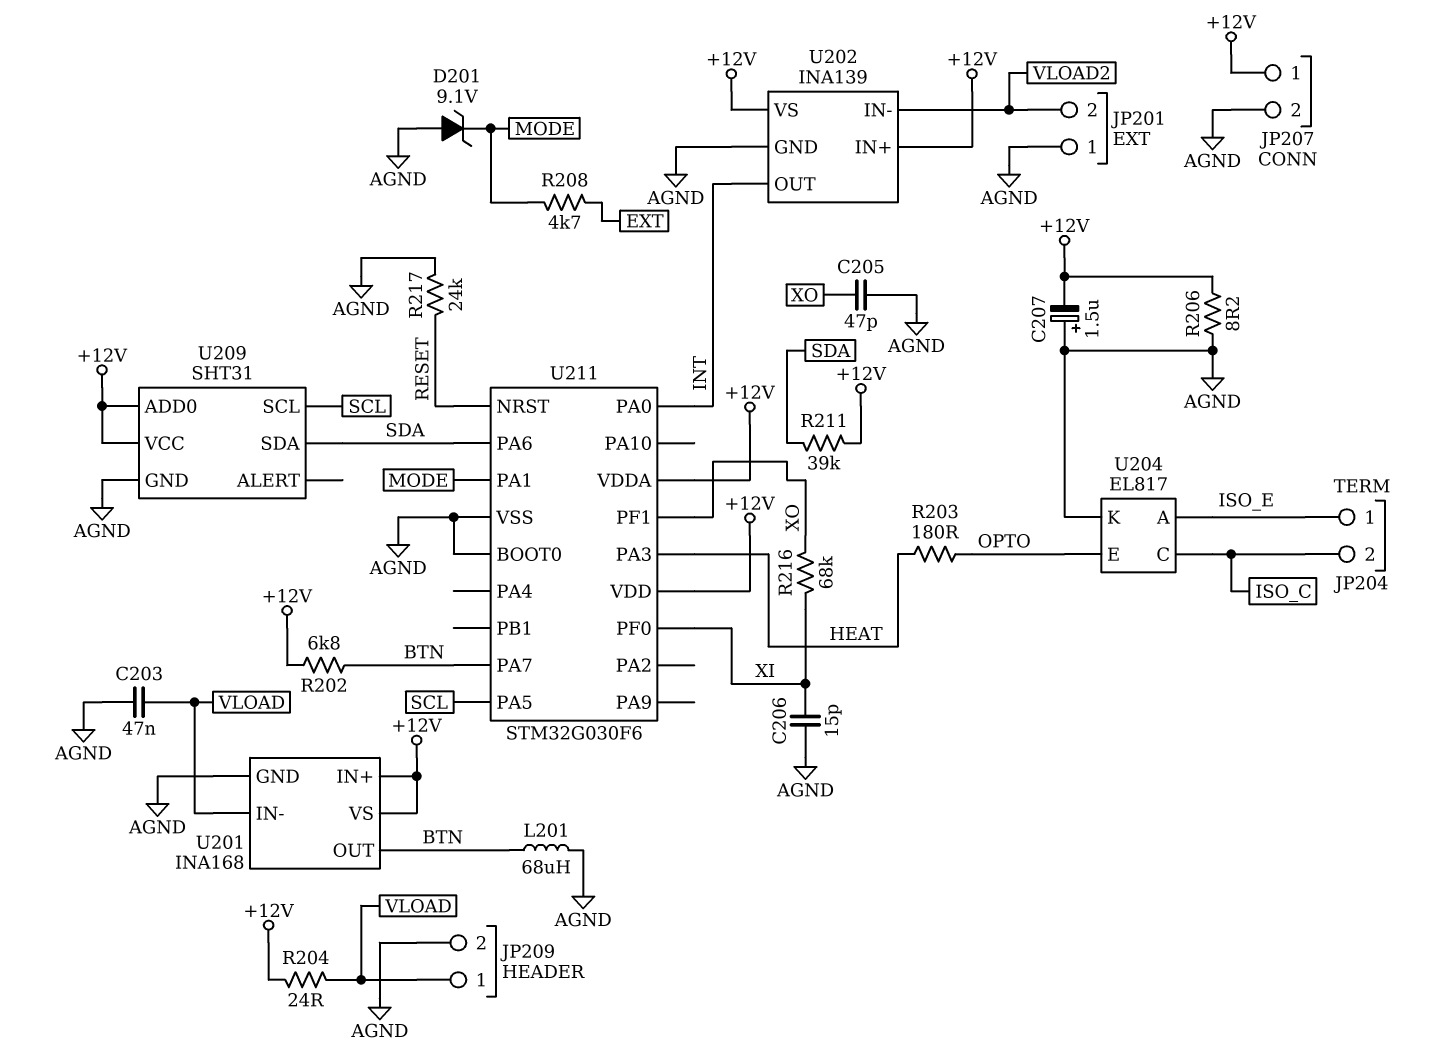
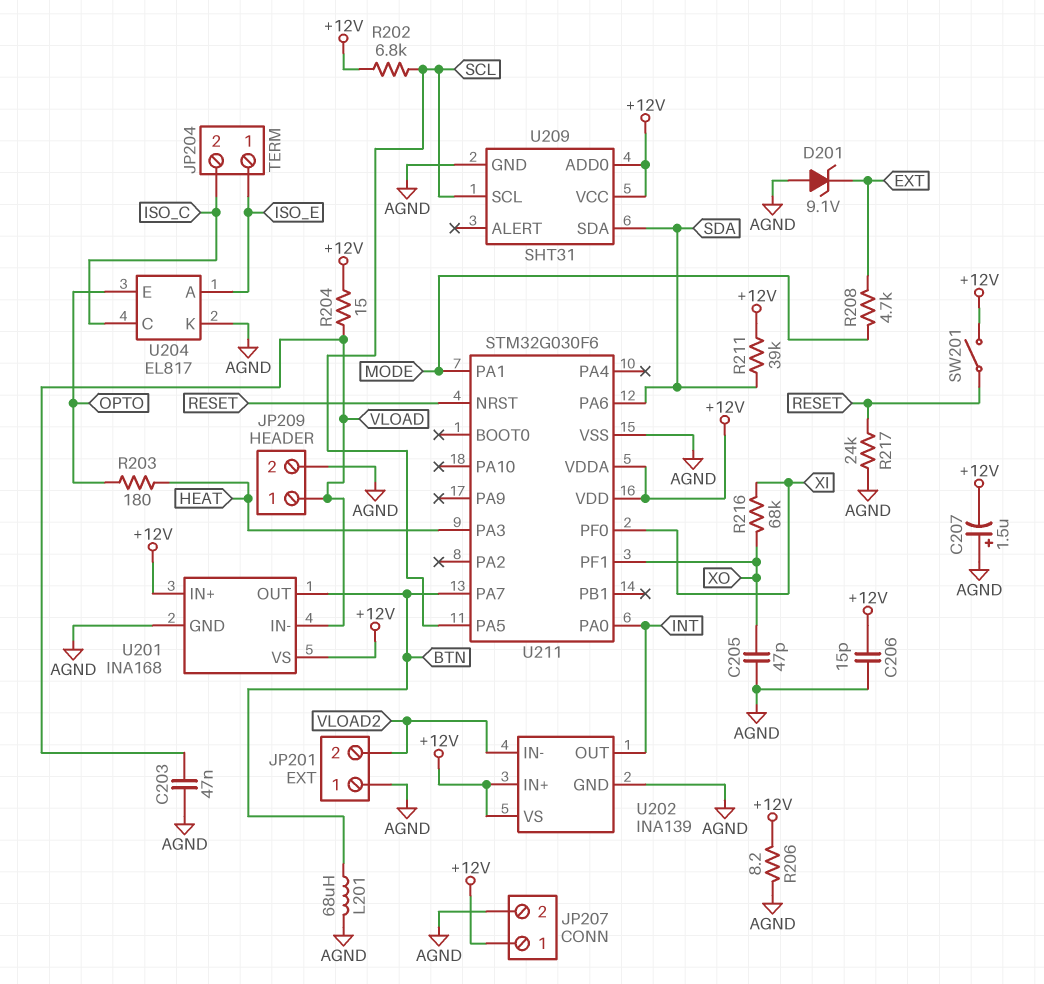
C206: 15pF (AGND, XI) -> 15pF (+12V, AGND)
D201: zener 9.1V (A AGND, K MODE) -> zener 9.1V (A AGND, K EXT)
R202: 6.8k (+12V, BTN) -> 6.8k (+12V, SCL)
R204: 24 (+12V, VLOAD) -> 15 (+12V, VLOAD)
SW201: none -> switch (+12V, RESET)
U211 pin BOOT0: AGND -> none

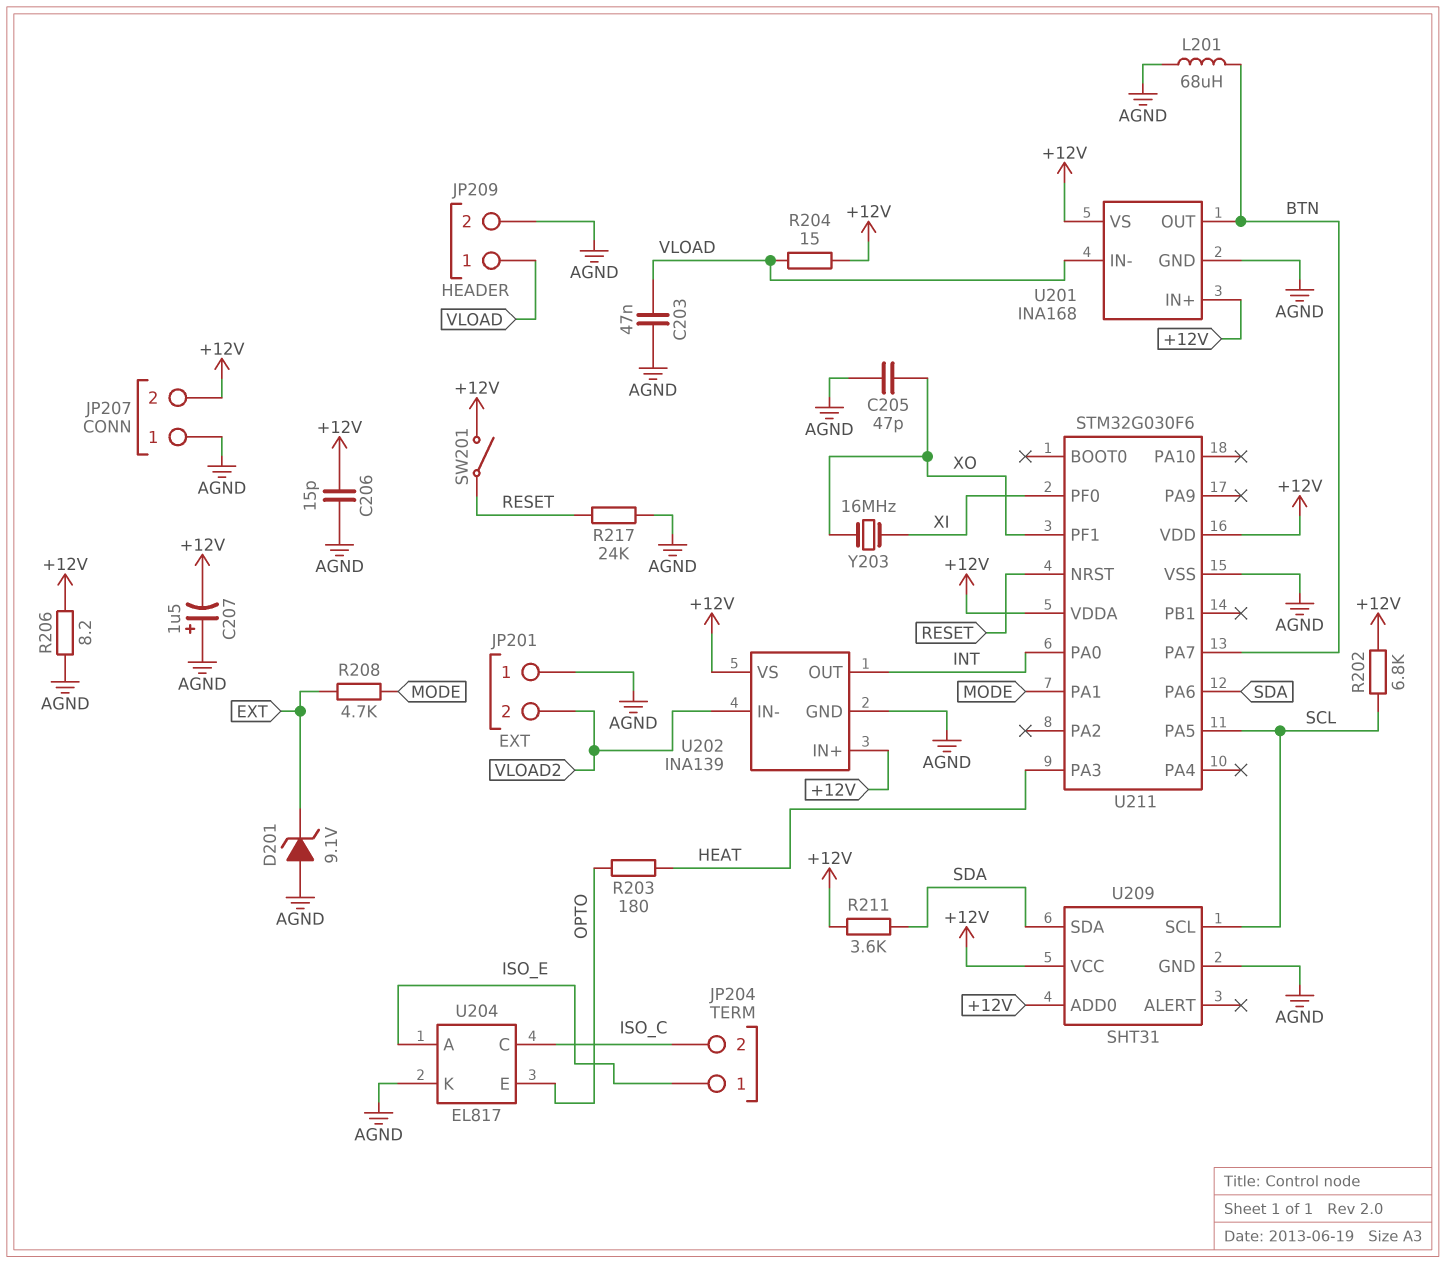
JP207 pin 1: +12V -> AGND
JP207 pin 2: AGND -> +12V
R211: 39k (+12V, SDA) -> 3.6k (+12V, SDA)
R216: 68k (XI, XO) -> none
Y203: none -> 16MHz (XI, XO)

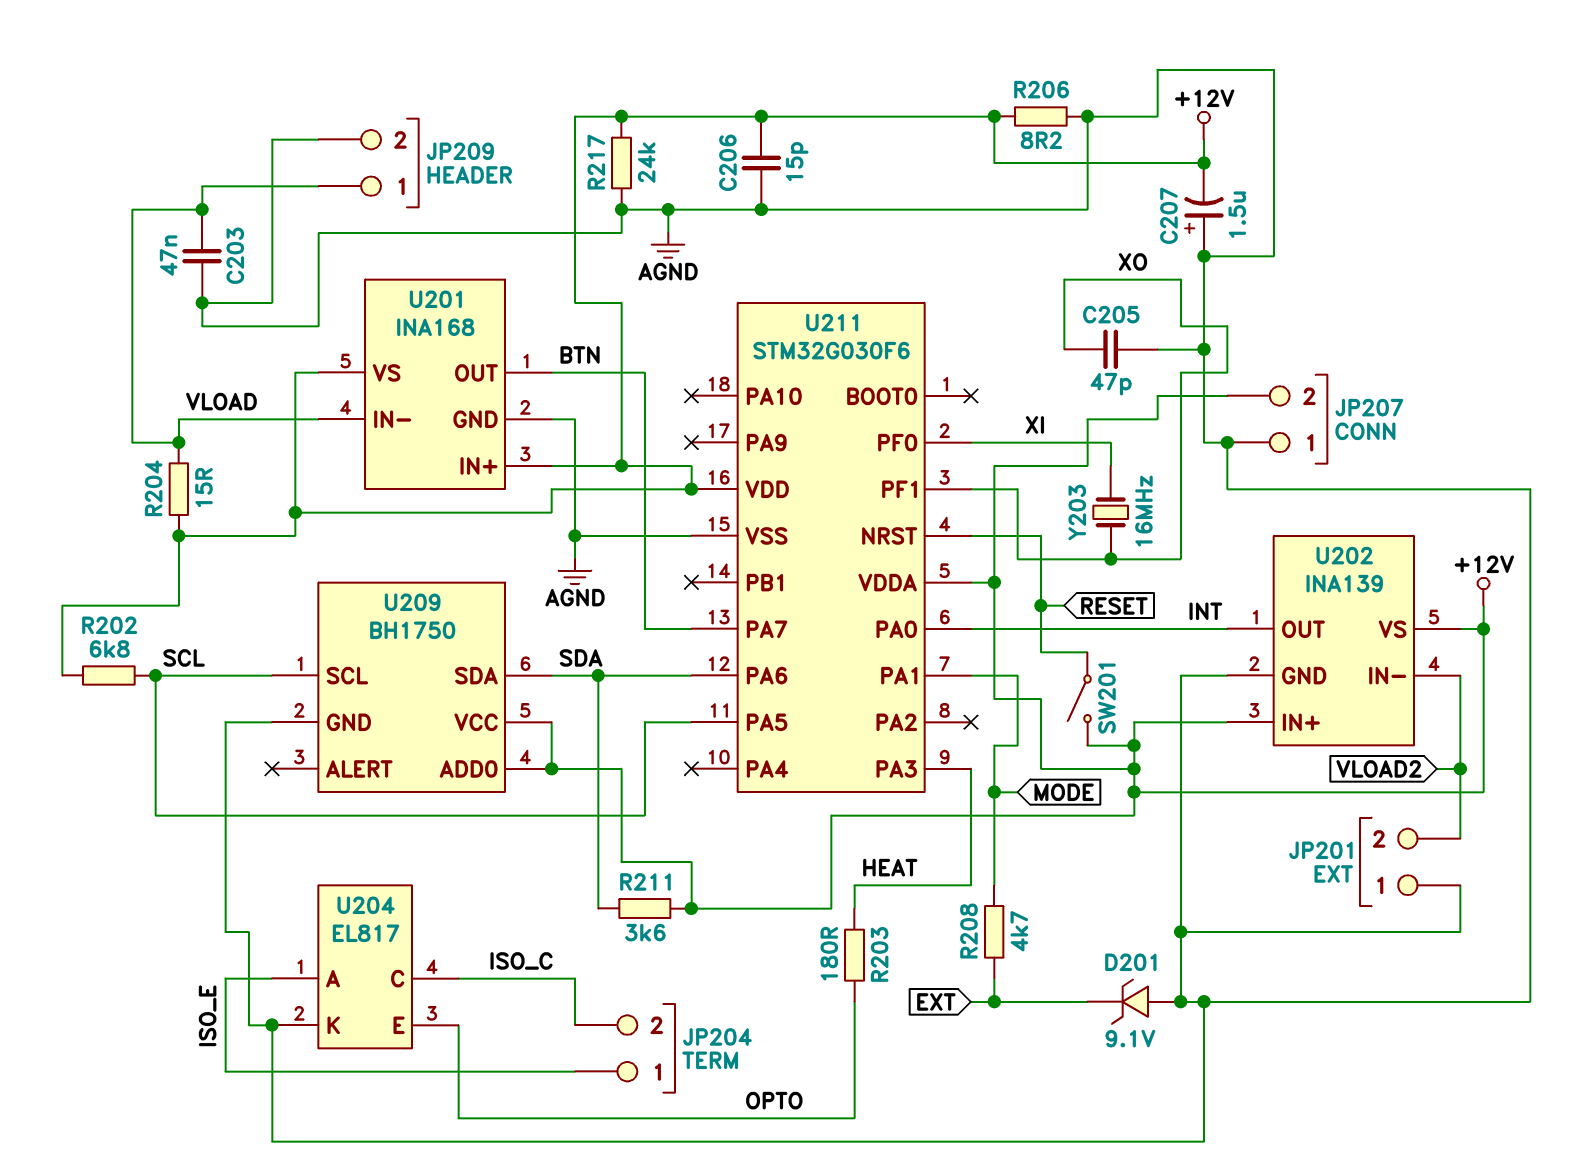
L201: 68uH (AGND, BTN) -> none
R217: 24k (AGND, RESET) -> 24k (+12V, AGND)
U209: SHT31 -> BH1750

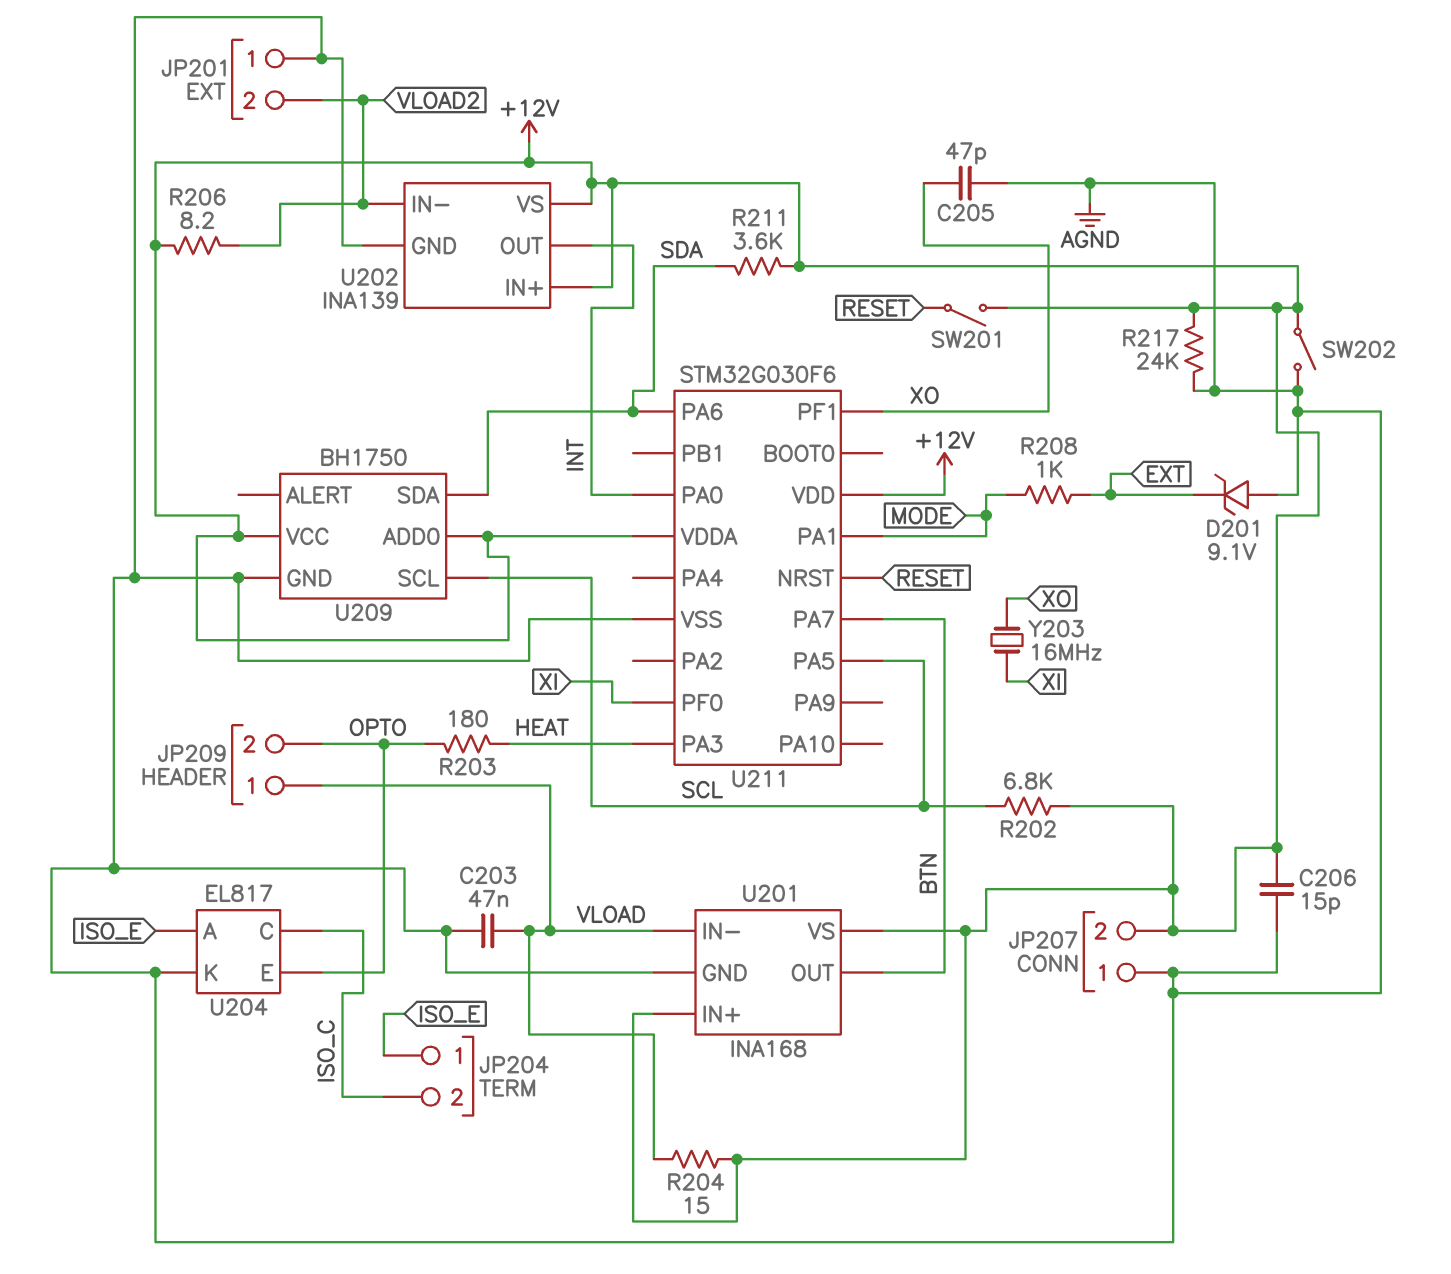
C207: 1.5uF (plus AGND, minus +12V) -> none
JP209 pin 2: AGND -> OPTO
R206: 8.2 (+12V, AGND) -> 8.2 (+12V, VLOAD2)
R208: 4.7k (EXT, MODE) -> 1k (EXT, MODE)
SW202: none -> switch (+12V, AGND)

